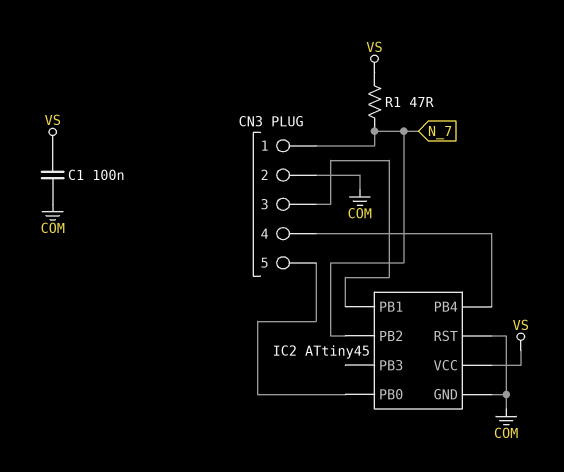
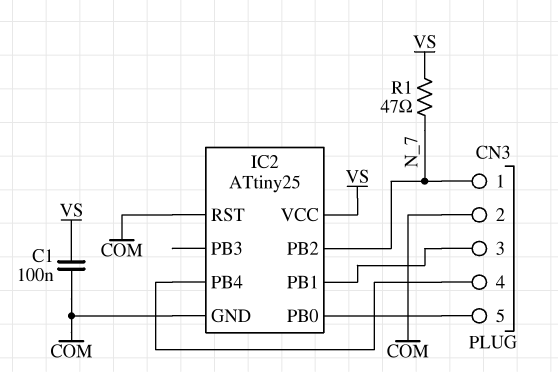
IC2: ATtiny45 -> ATtiny25

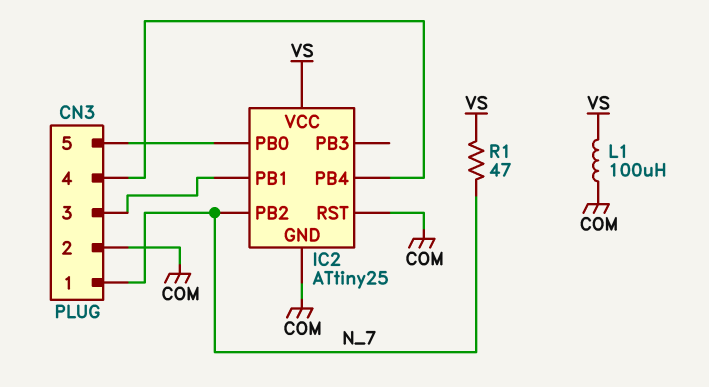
C1: 100nF (COM, VS) -> none
L1: none -> 100uH (COM, VS)

